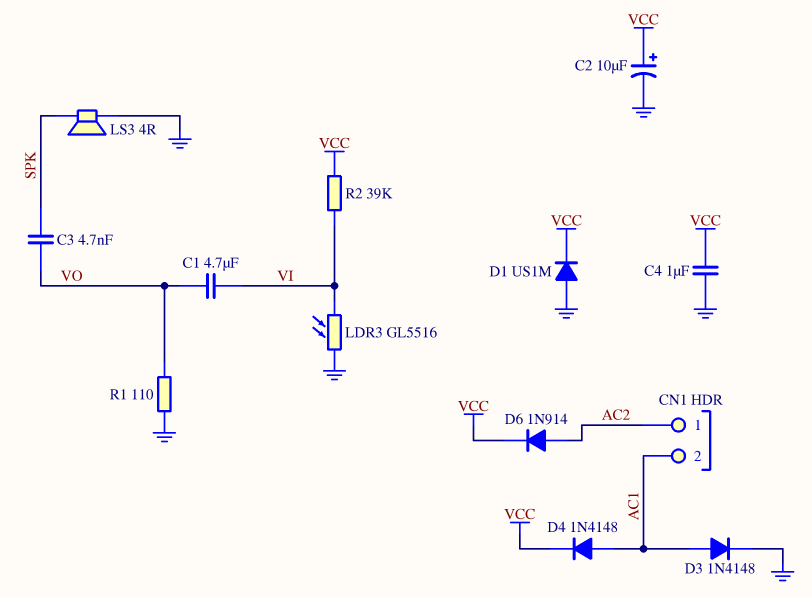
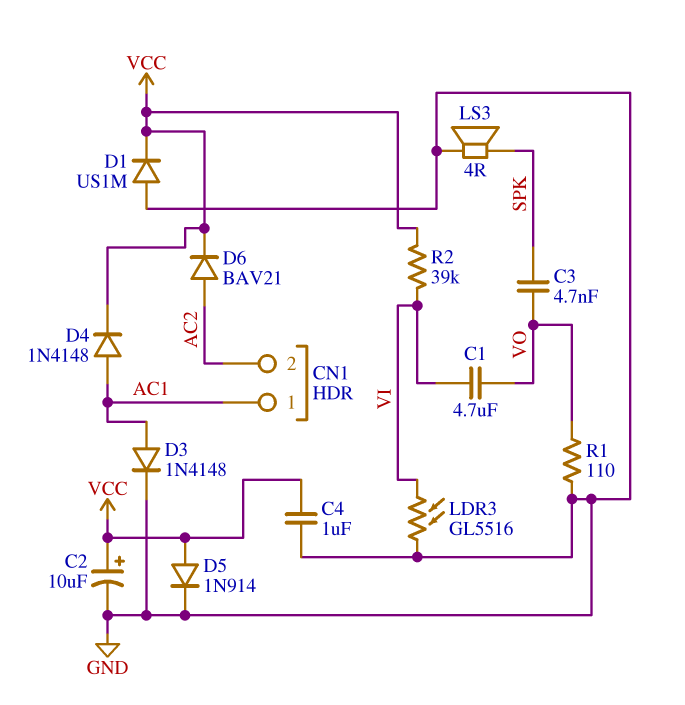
CN1 pin 1: AC2 -> AC1
CN1 pin 2: AC1 -> AC2
D5: none -> diode 1N914 (A VCC, K GND)
D6: diode 1N914 (A AC2, K VCC) -> diode BAV21 (A AC2, K VCC)

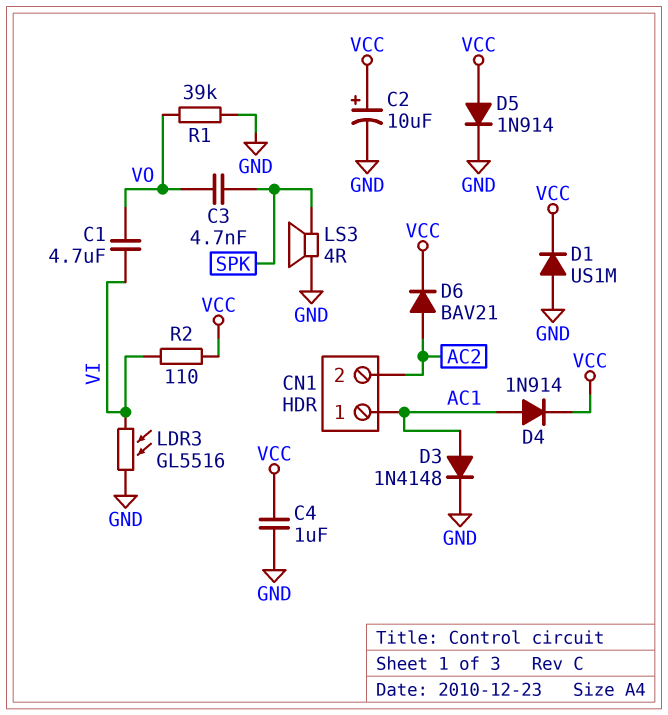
D4: diode 1N4148 (A AC1, K VCC) -> diode 1N914 (A AC1, K VCC)
R1: 110 (GND, VO) -> 39k (GND, VO)
R2: 39k (VCC, VI) -> 110 (VCC, VI)

